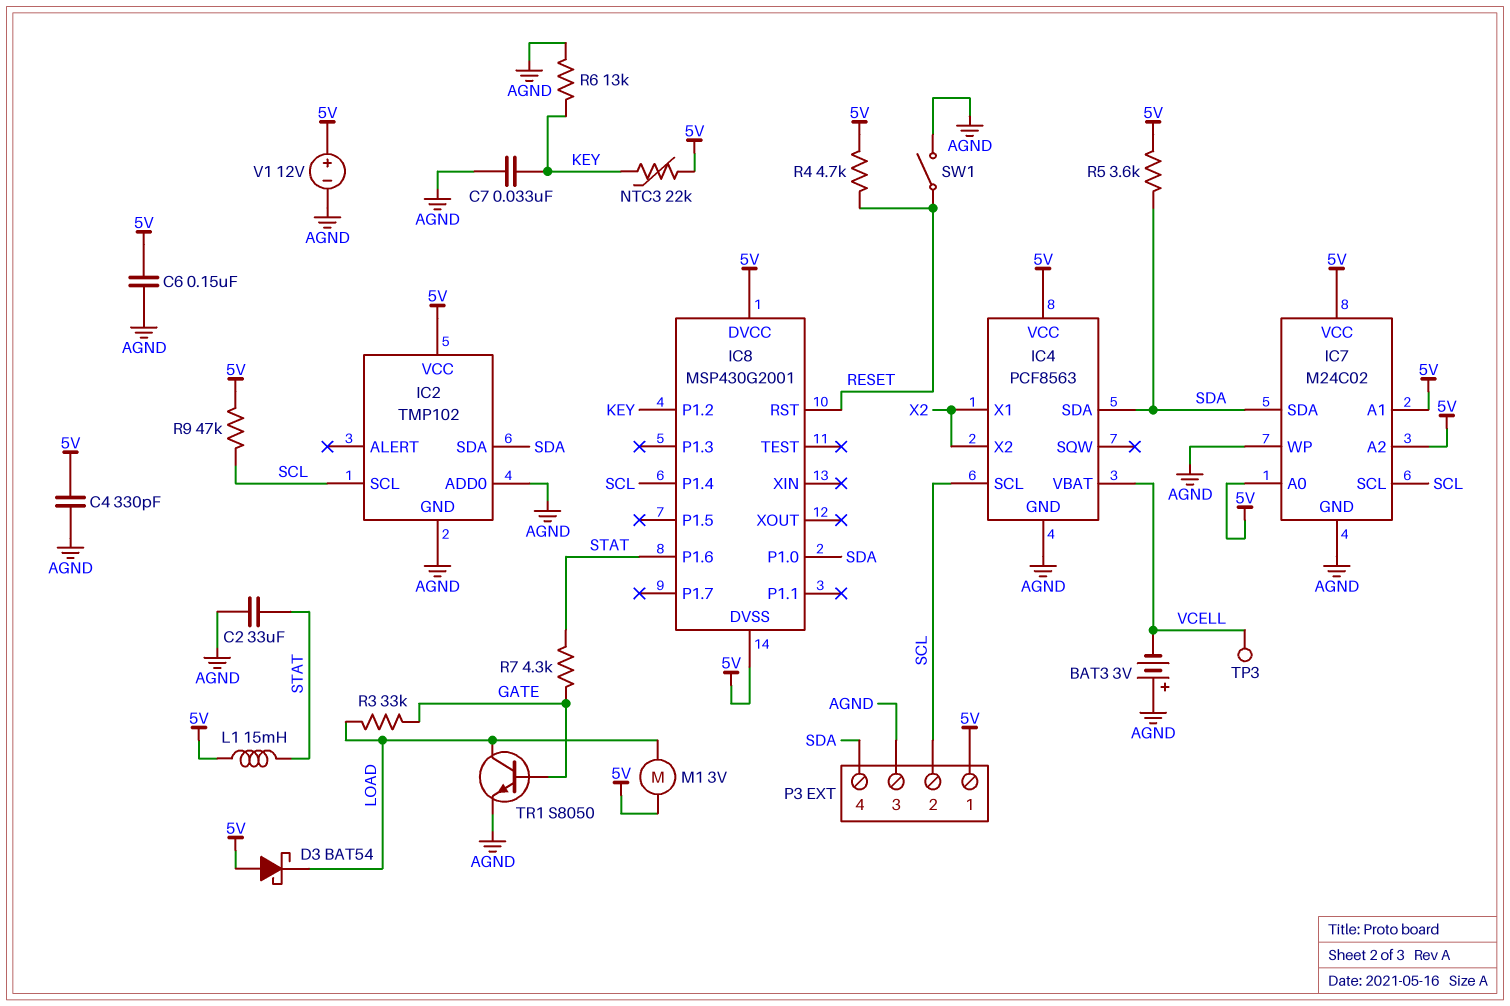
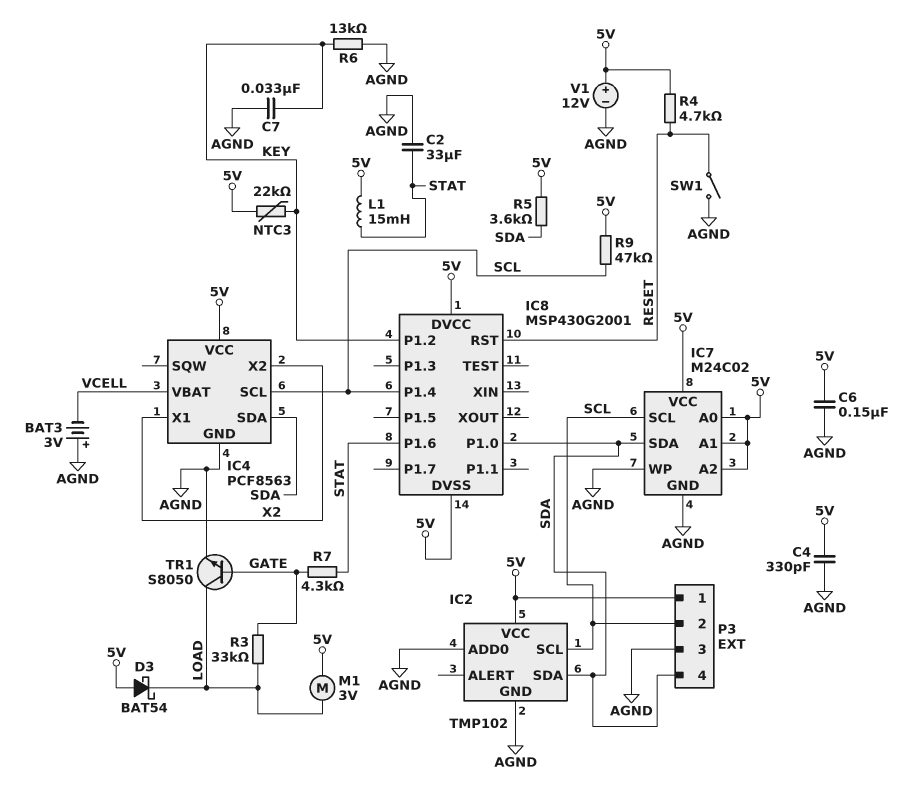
TP3: test point (VCELL) -> none

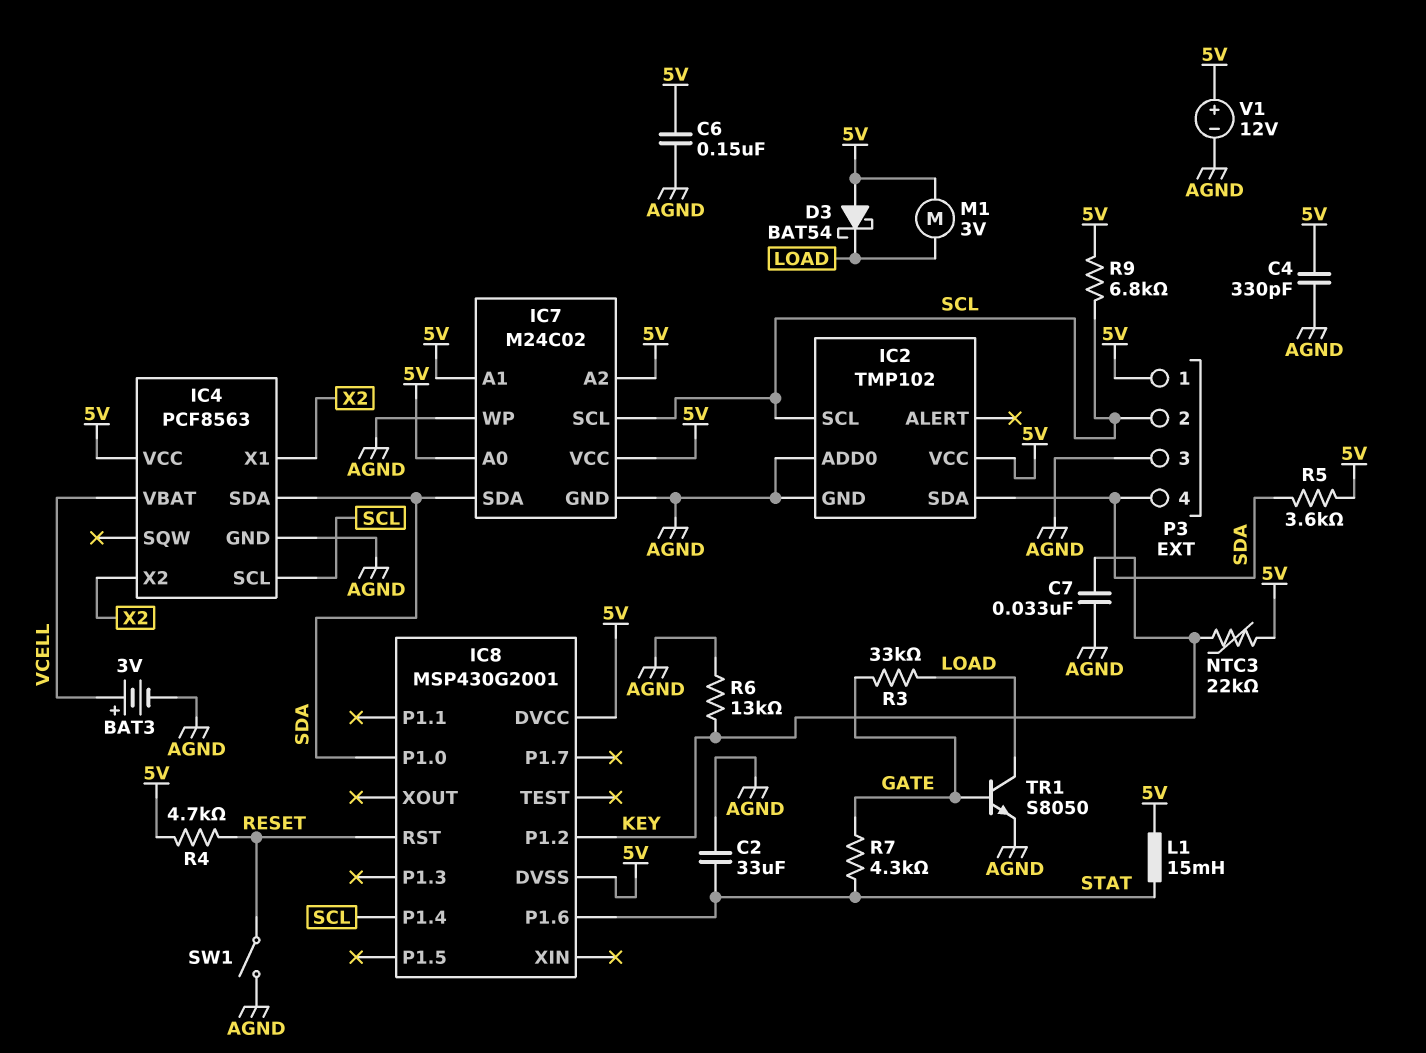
BAT3: 3V (plus AGND, minus VCELL) -> 3V (plus VCELL, minus AGND)
R9: 47k (5V, SCL) -> 6.8k (5V, SCL)

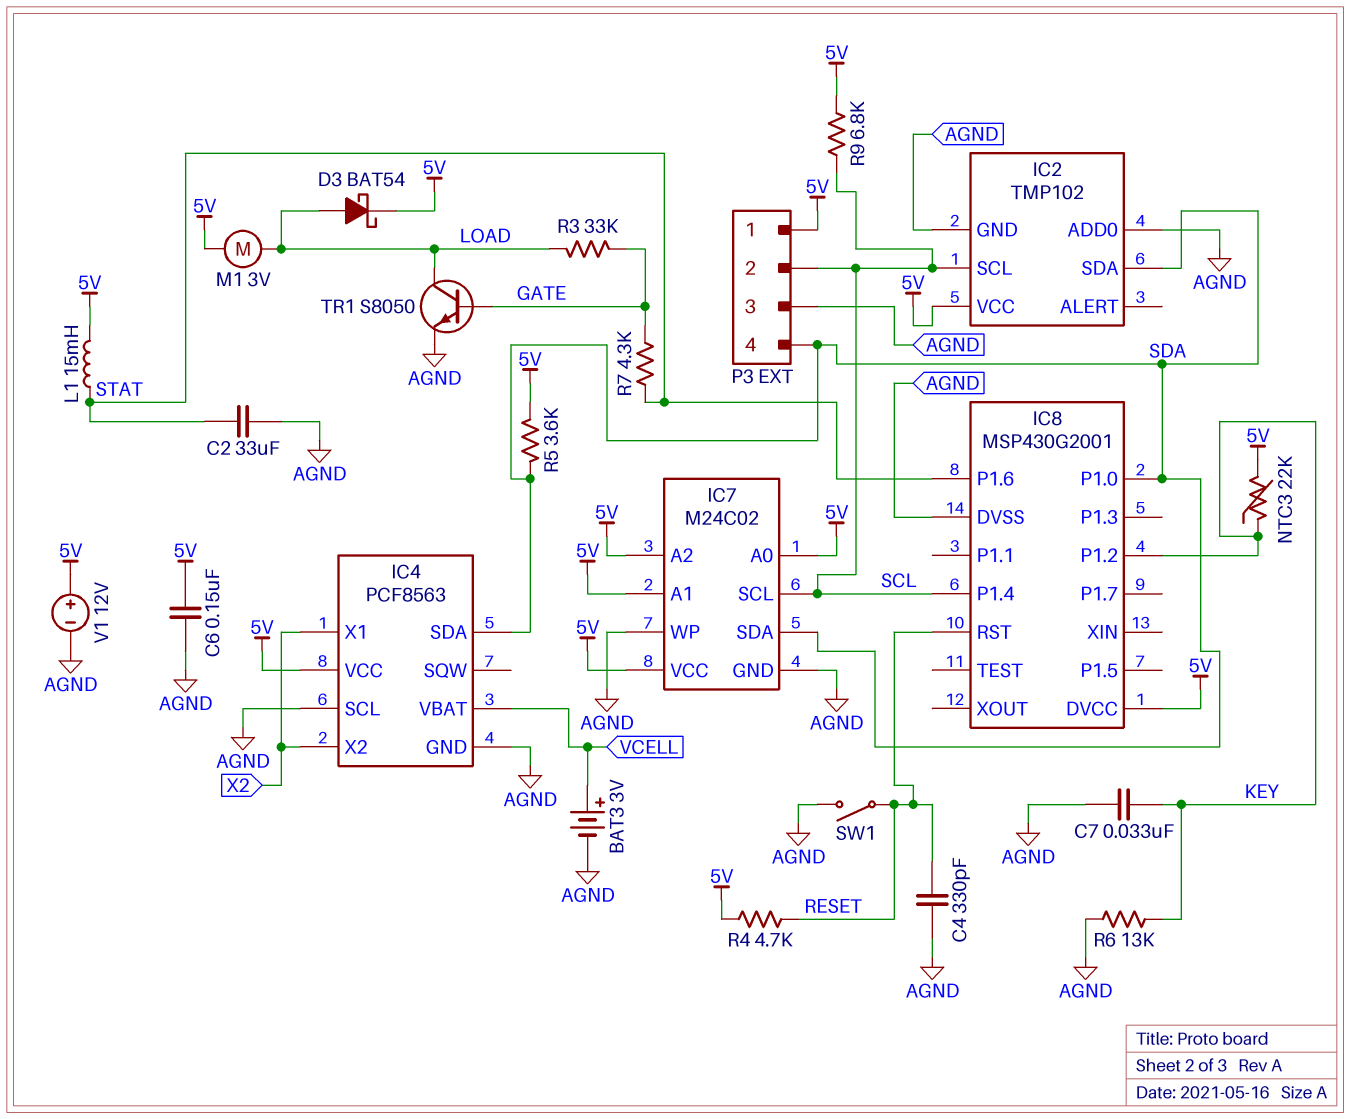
C4: 330pF (5V, AGND) -> 330pF (AGND, RESET)
D3: schottky BAT54 (A 5V, K LOAD) -> schottky BAT54 (A LOAD, K 5V)
IC4 pin SCL: SCL -> AGND
IC8 pin DVSS: 5V -> AGND

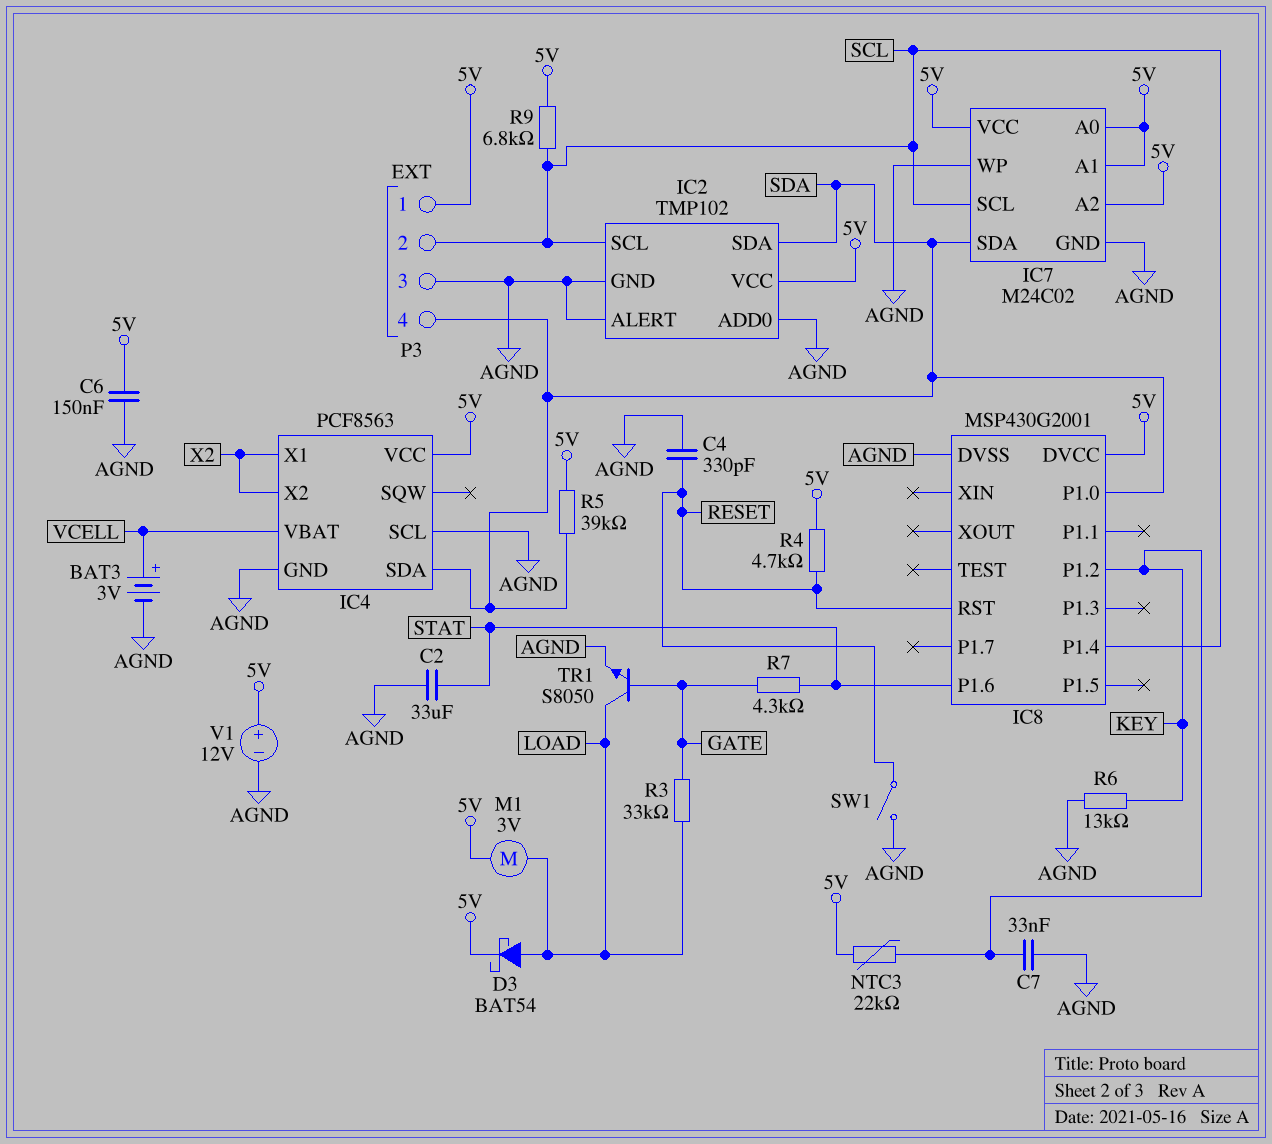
IC2 pin ALERT: none -> AGND
L1: 15mH (5V, STAT) -> none
R5: 3.6k (5V, SDA) -> 39k (5V, SDA)

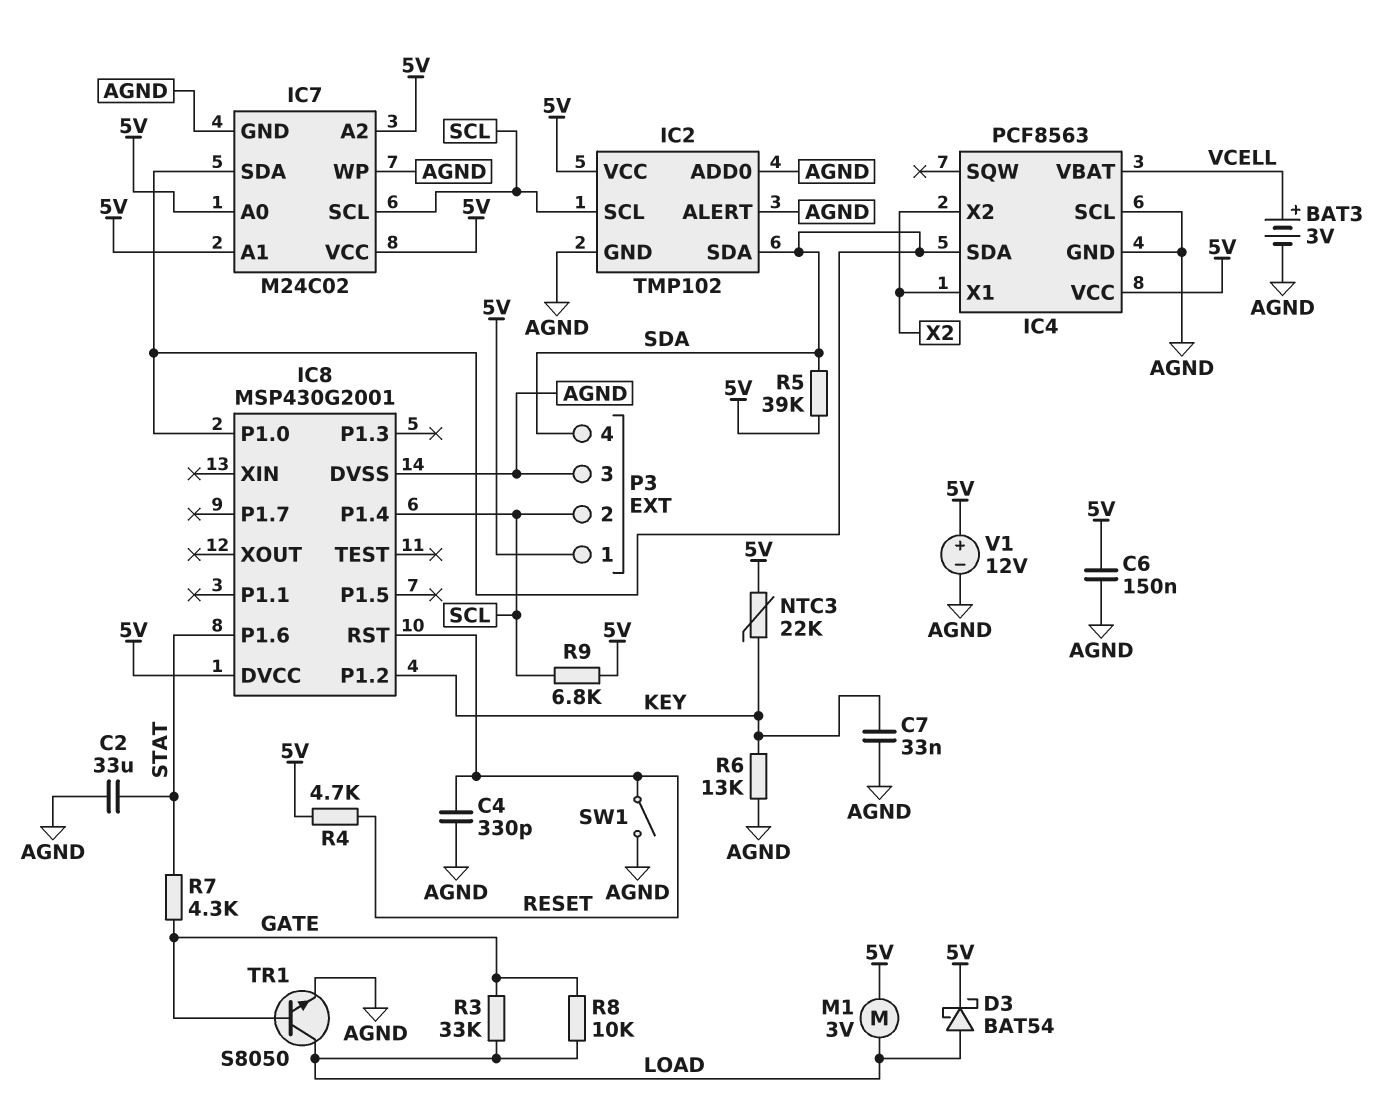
R8: none -> 10k (GATE, LOAD)

